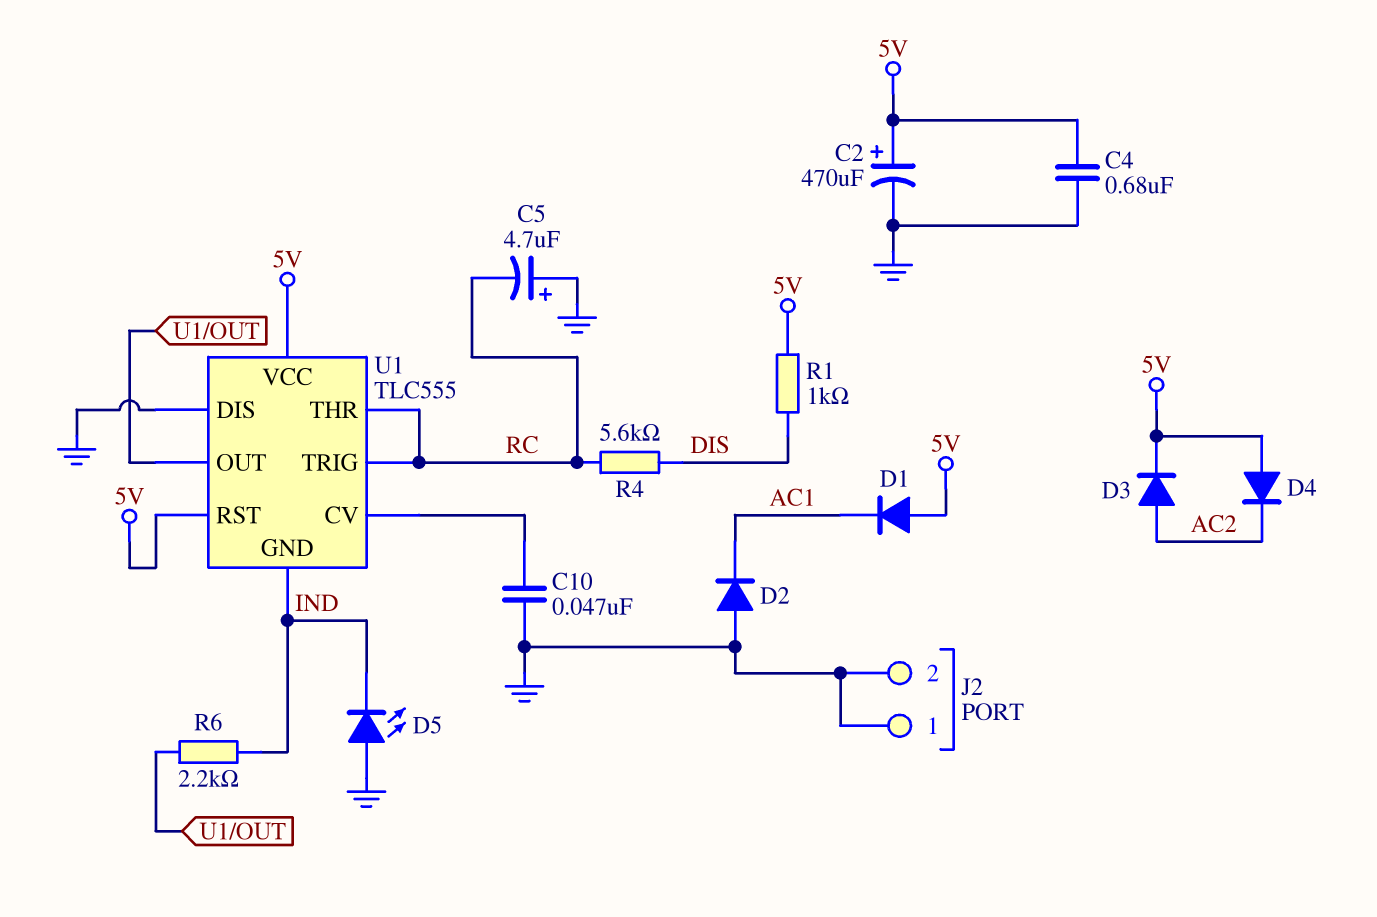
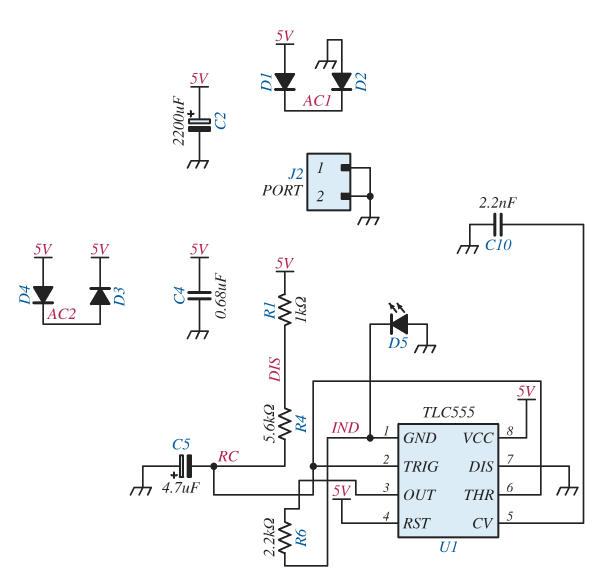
C2: 470uF (plus 5V, minus GND) -> 2200uF (plus 5V, minus GND)
C10: 47nF (GND, U1/CV) -> 2.2nF (GND, U1/CV)

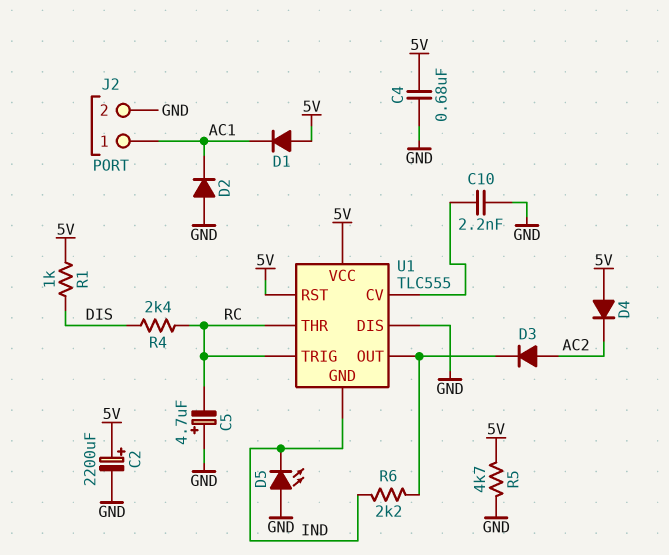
D3: diode (A AC2, K 5V) -> diode (A AC2, K U1/OUT)
J2 pin 1: GND -> AC1
R4: 5.6k (DIS, RC) -> 2.4k (DIS, RC)
R5: none -> 4.7k (5V, GND)

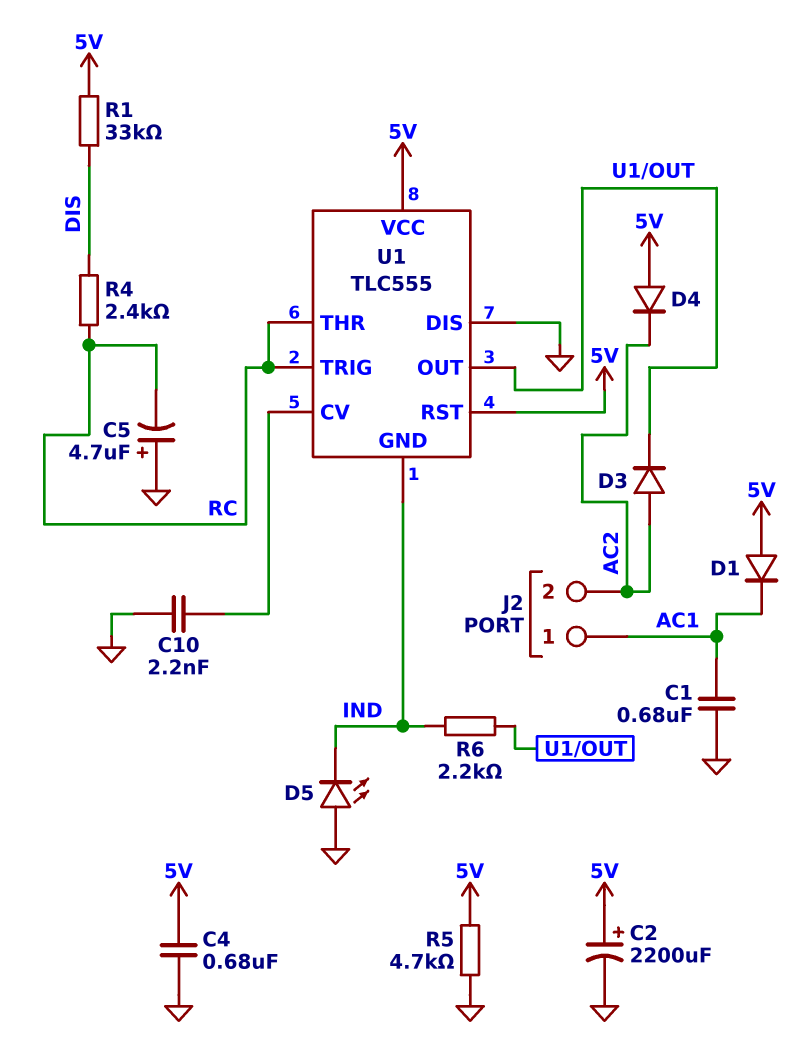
C1: none -> 680nF (AC1, GND)
D2: diode (A GND, K AC1) -> none
J2 pin 2: GND -> AC2
R1: 1k (5V, DIS) -> 33k (5V, DIS)

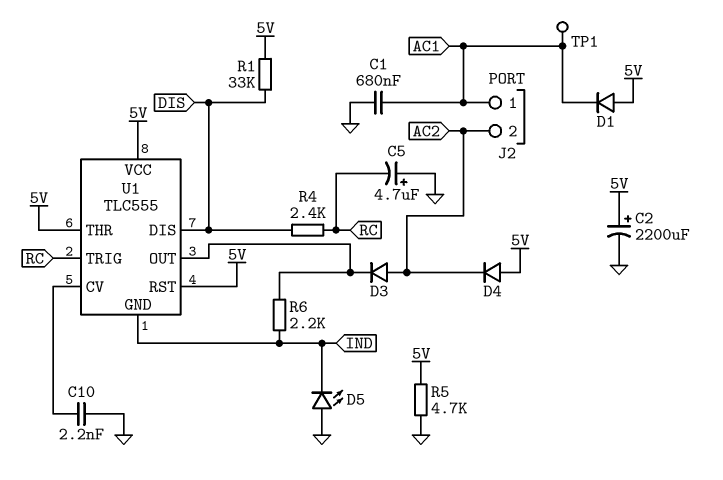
C4: 680nF (5V, GND) -> none
TP1: none -> test point (AC1)
U1 pin DIS: GND -> DIS
U1 pin THR: RC -> 5V

